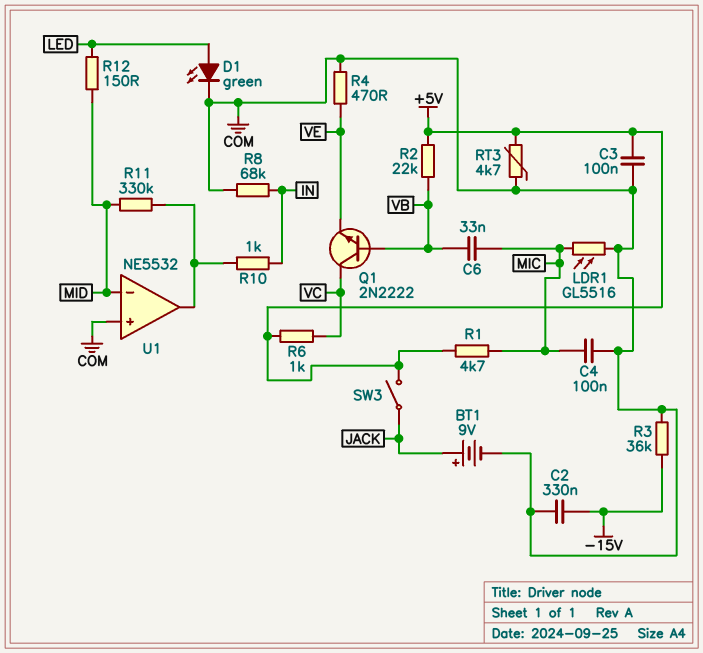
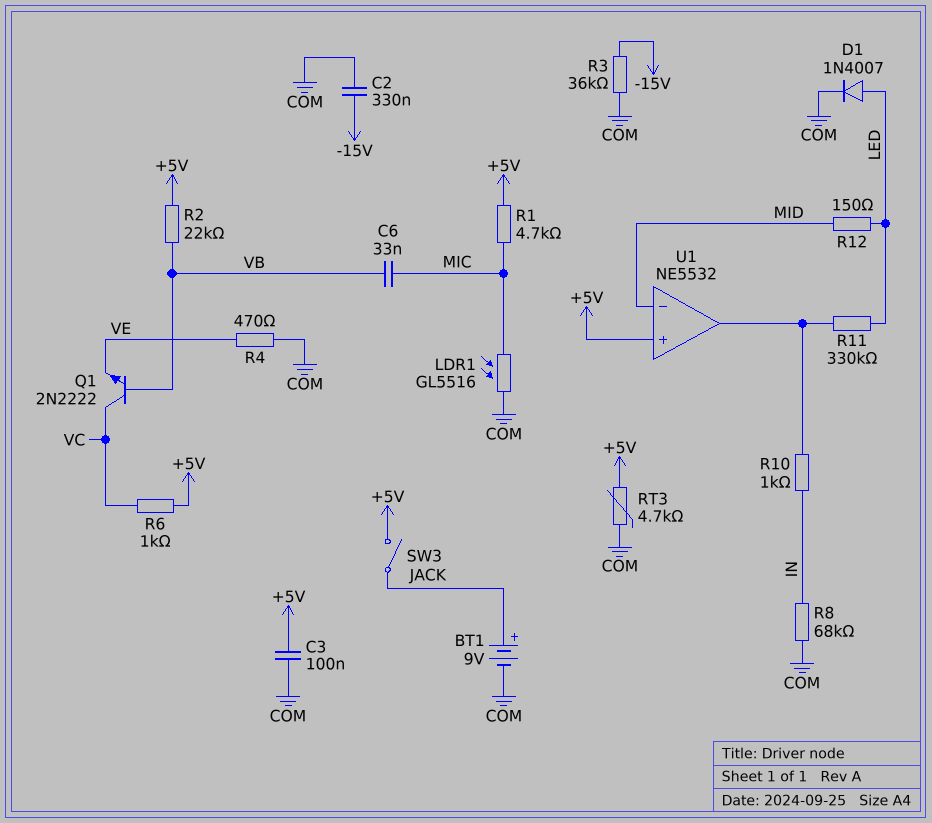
C4: 100nF (COM, MIC) -> none
D1: LED green (A LED, K COM) -> diode 1N4007 (A LED, K COM)
R11: 330k (MID, U1/out) -> 330k (LED, U1/out)
U1 pin in+: COM -> +5V

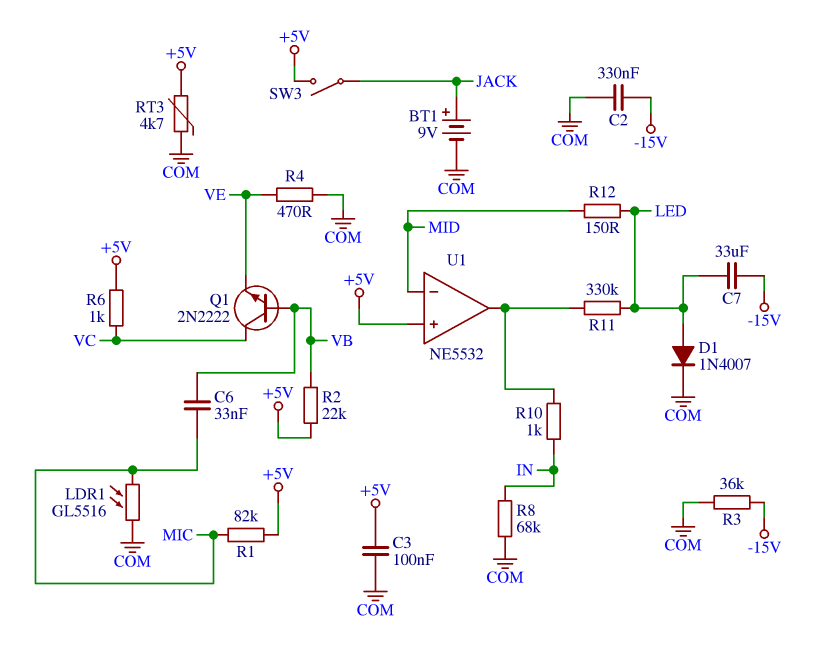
C7: none -> 33uF (-15V, LED)
R1: 4.7k (+5V, MIC) -> 82k (+5V, MIC)

